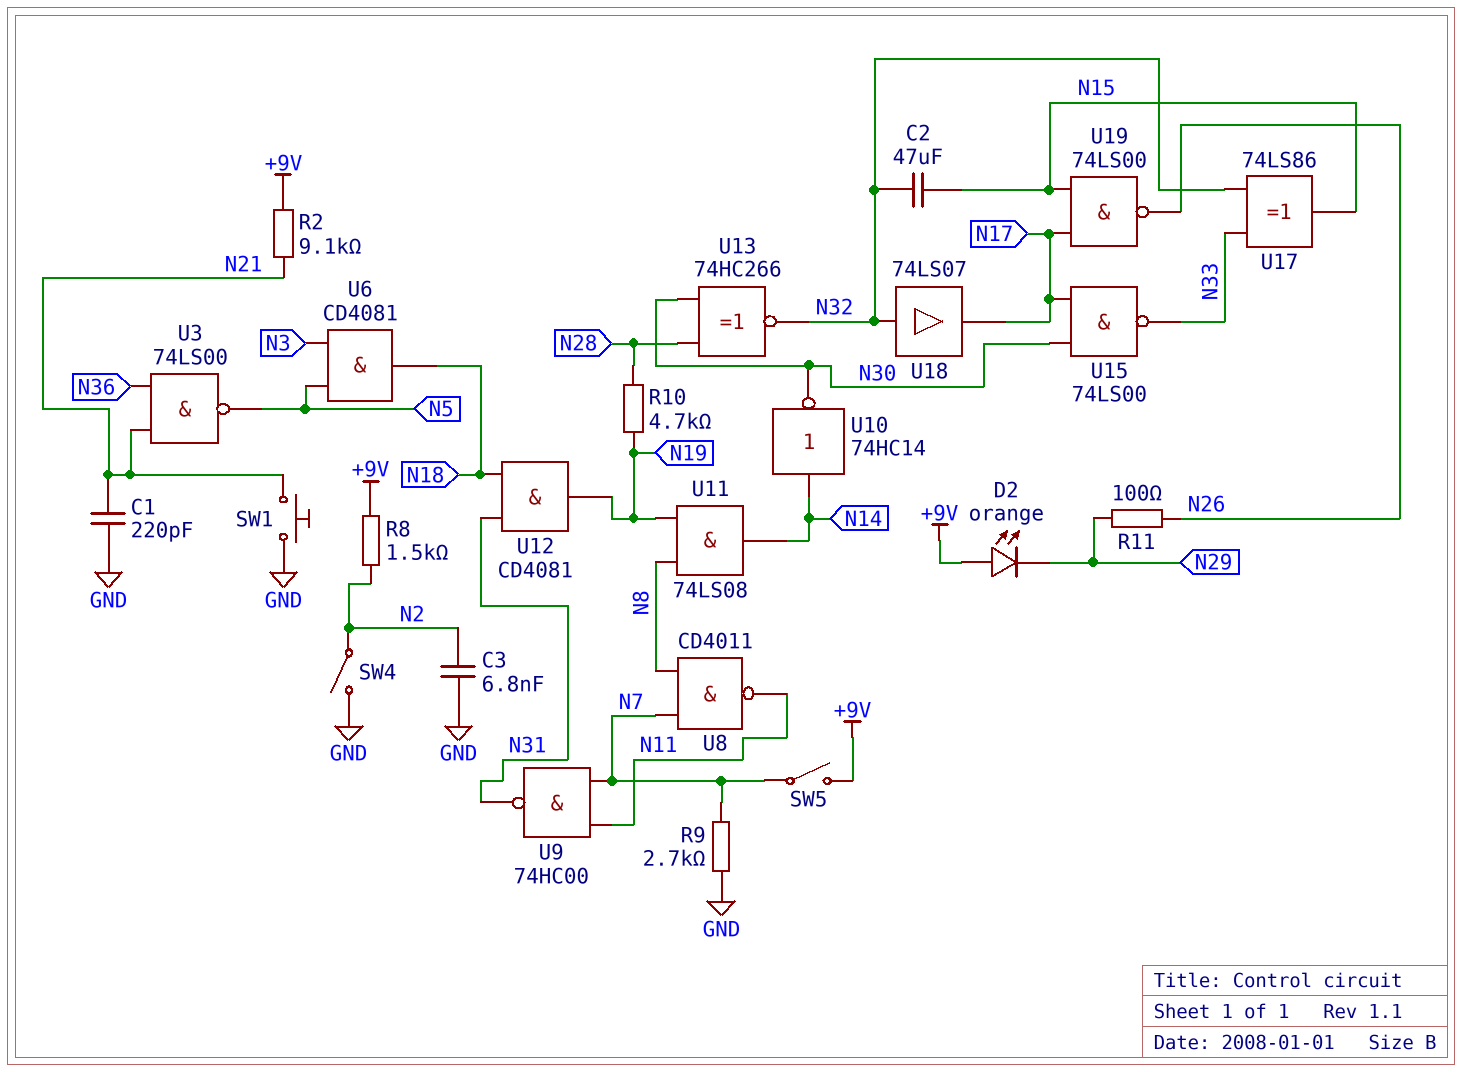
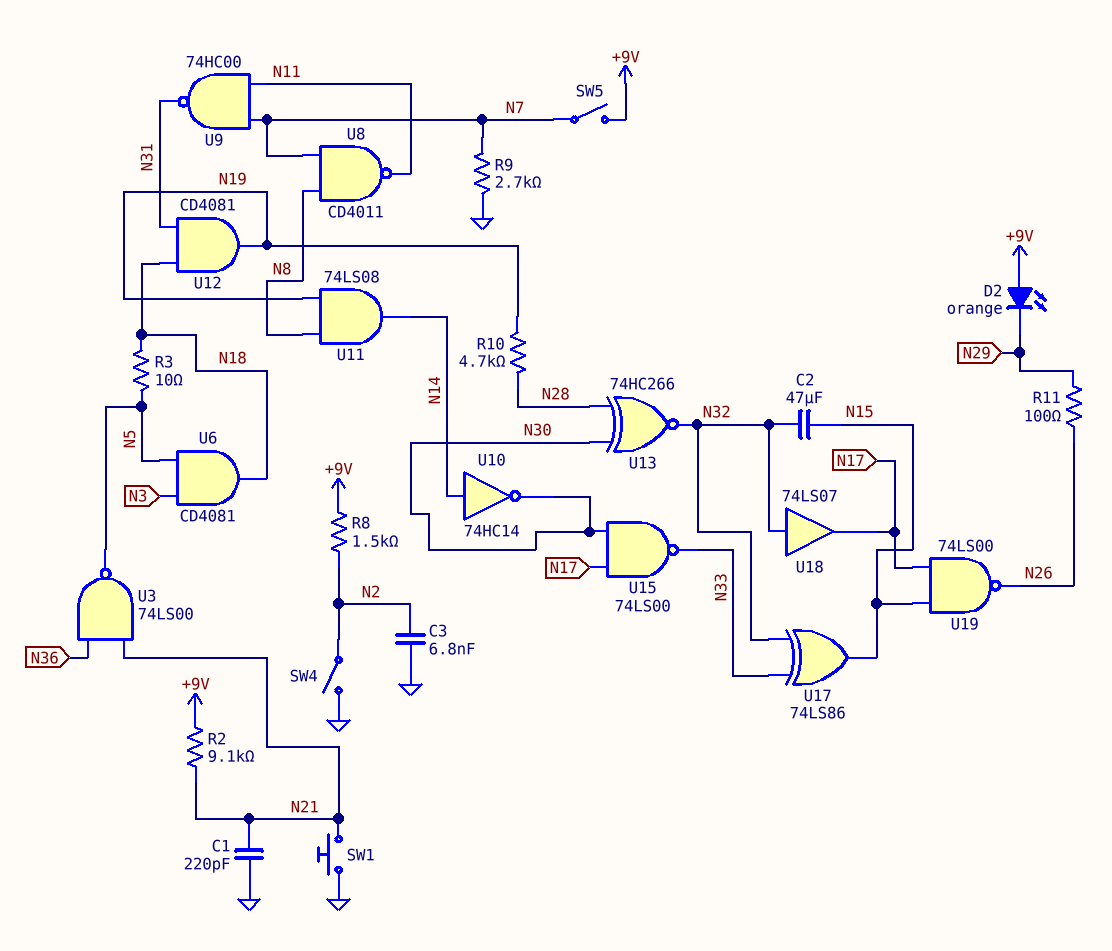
R3: none -> 10 (N5, N18)

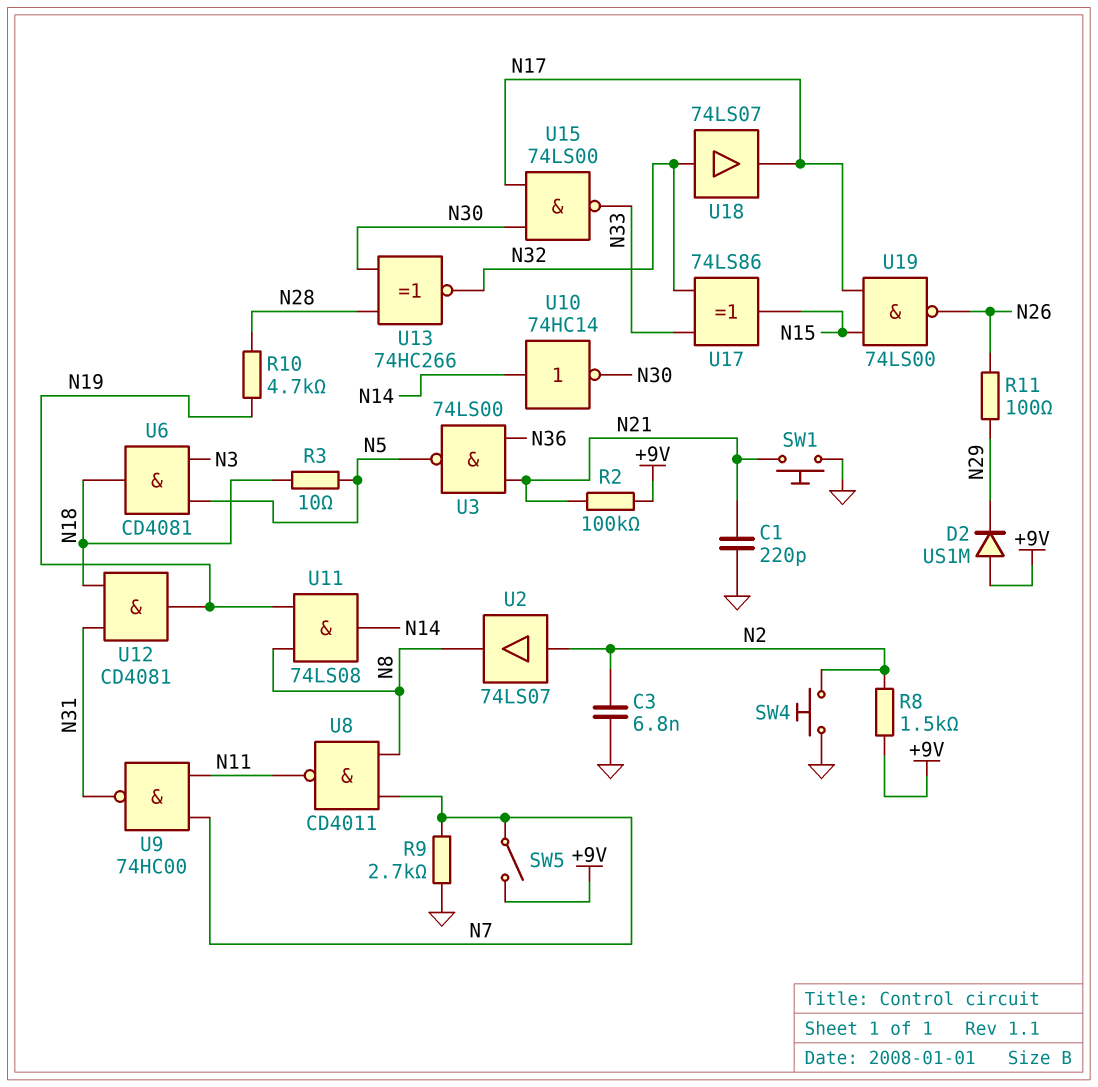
C2: 47uF (N15, N32) -> none
D2: LED orange (A +9V, K N29) -> diode US1M (A +9V, K N29)
R2: 9.1k (+9V, N21) -> 100k (+9V, N21)
SW4: switch (GND, N2) -> button (GND, N2)
U2: none -> buffer 74LS07 (in N2, out N8)

